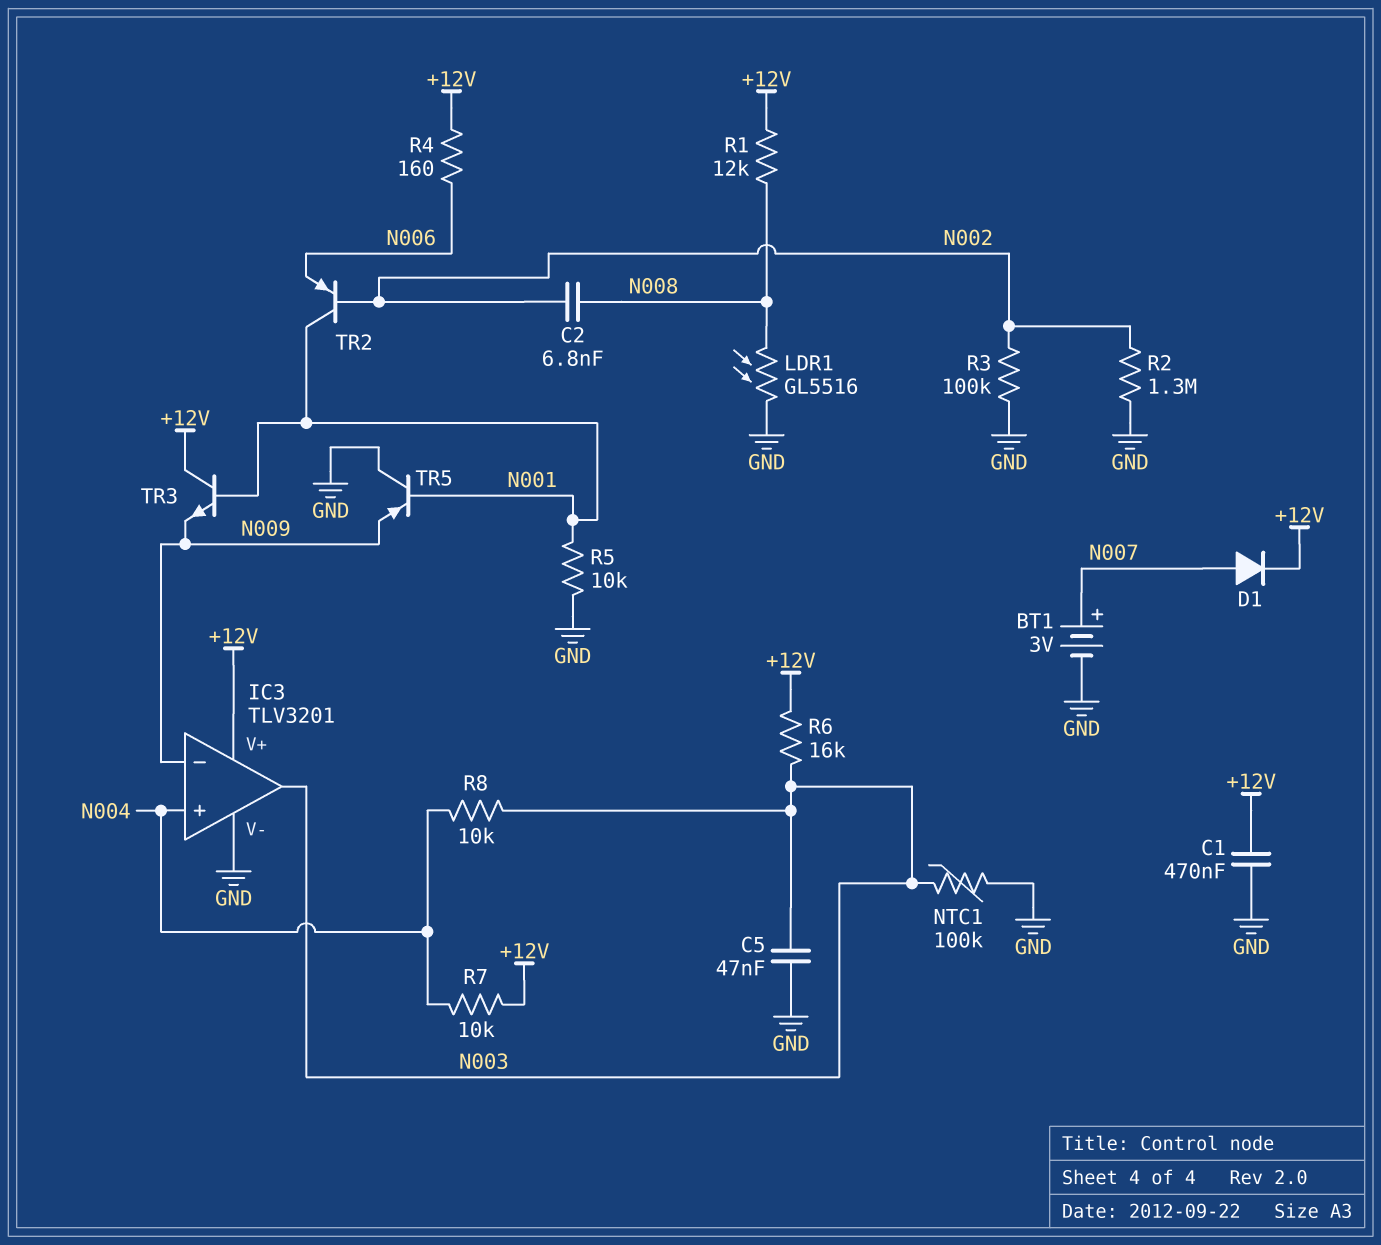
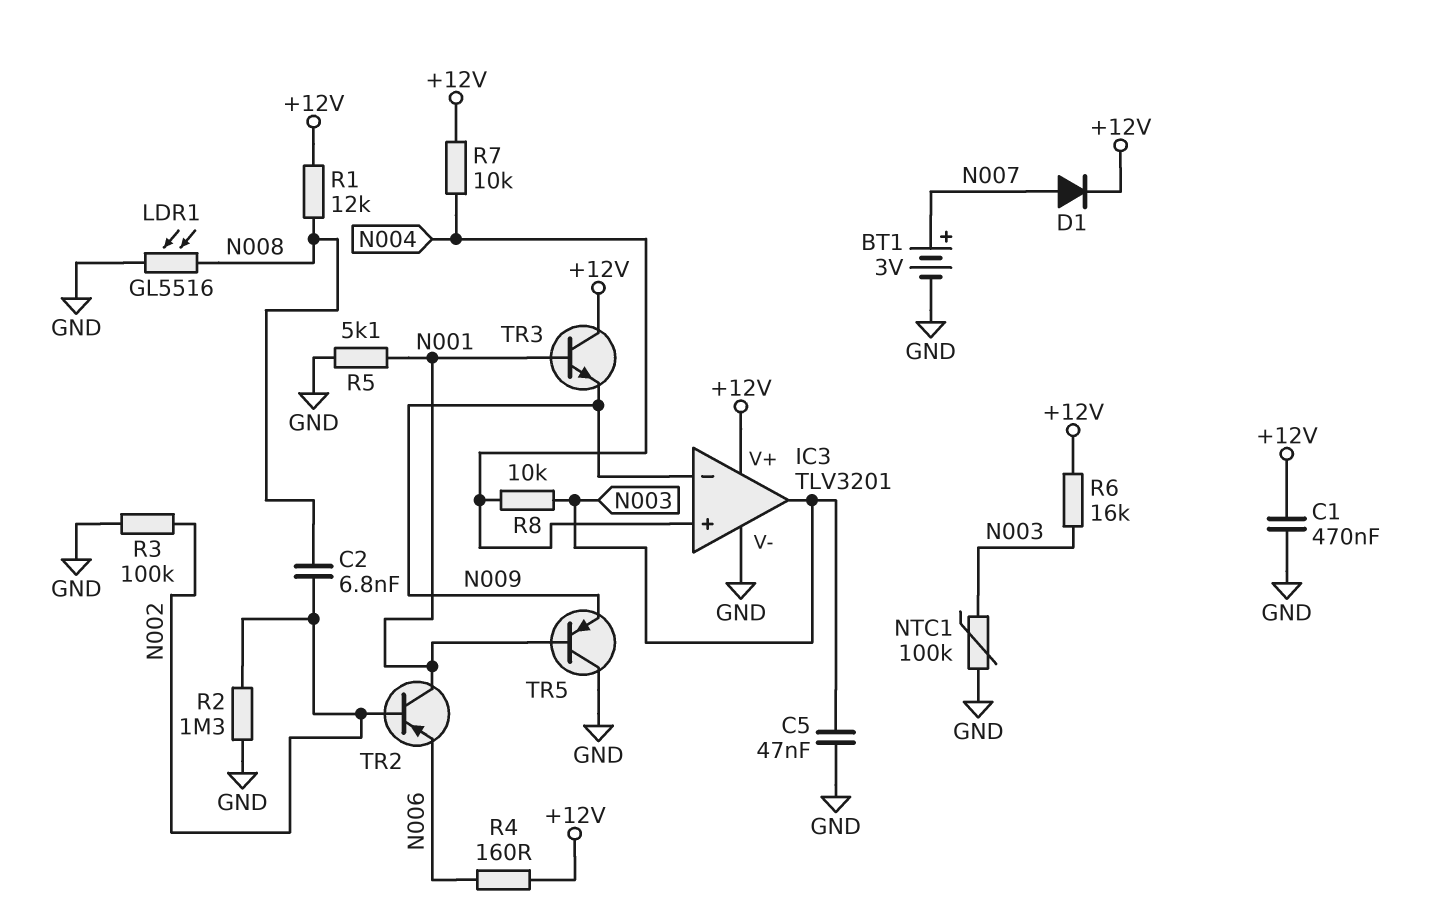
R5: 10k (GND, N001) -> 5.1k (GND, N001)

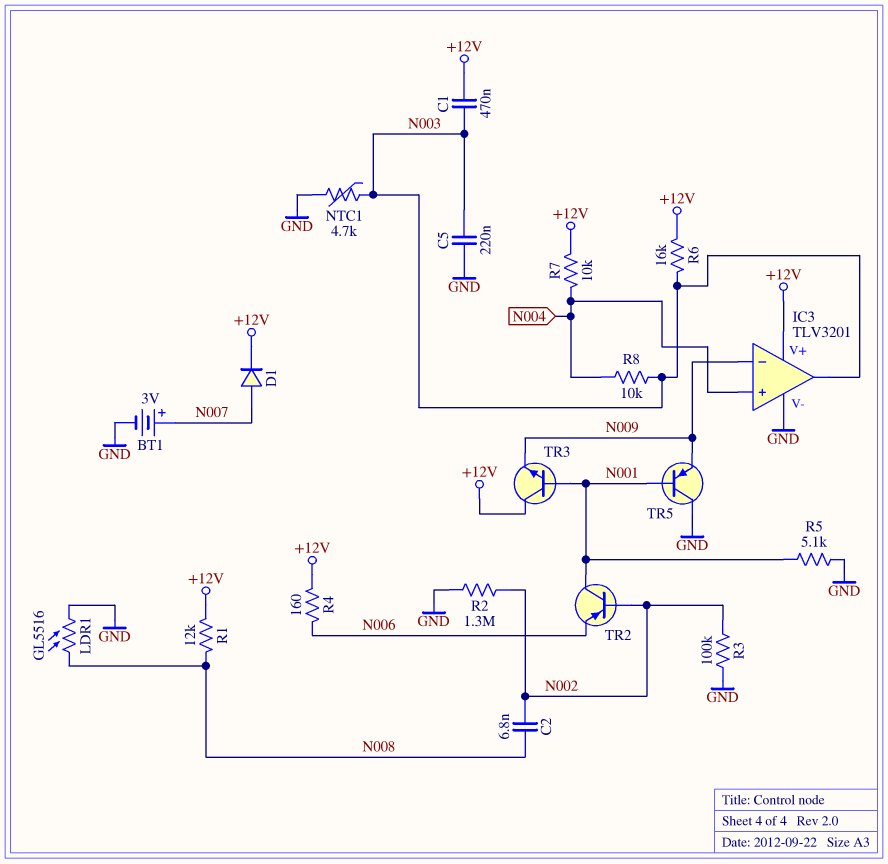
C1: 470nF (+12V, GND) -> 470nF (+12V, N003)
C5: 47nF (GND, N003) -> 220nF (GND, N003)
NTC1: 100k (GND, N003) -> 4.7k (GND, N003)

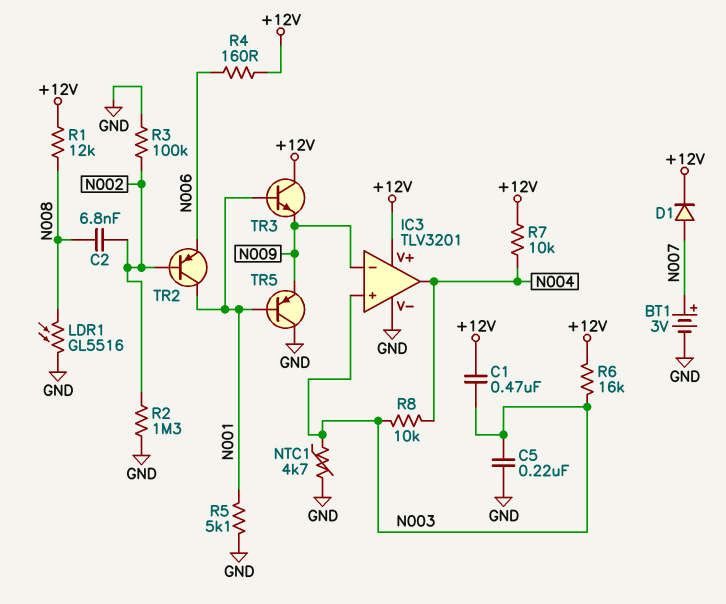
IC3 pin in+: N004 -> N003
IC3 pin out: N003 -> N004

